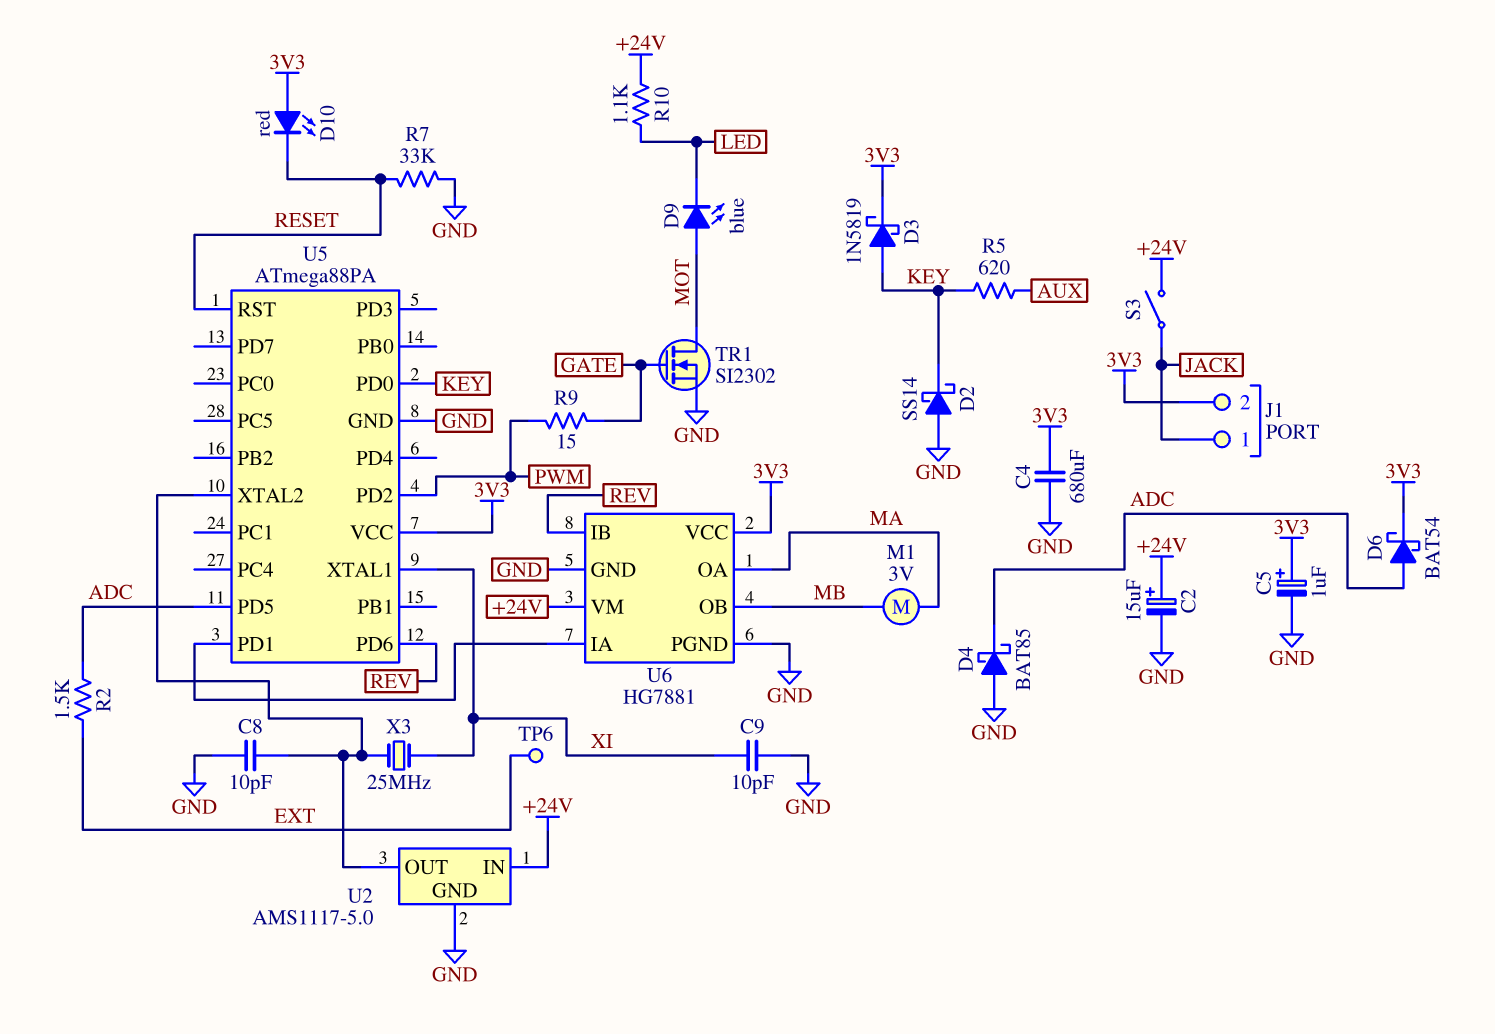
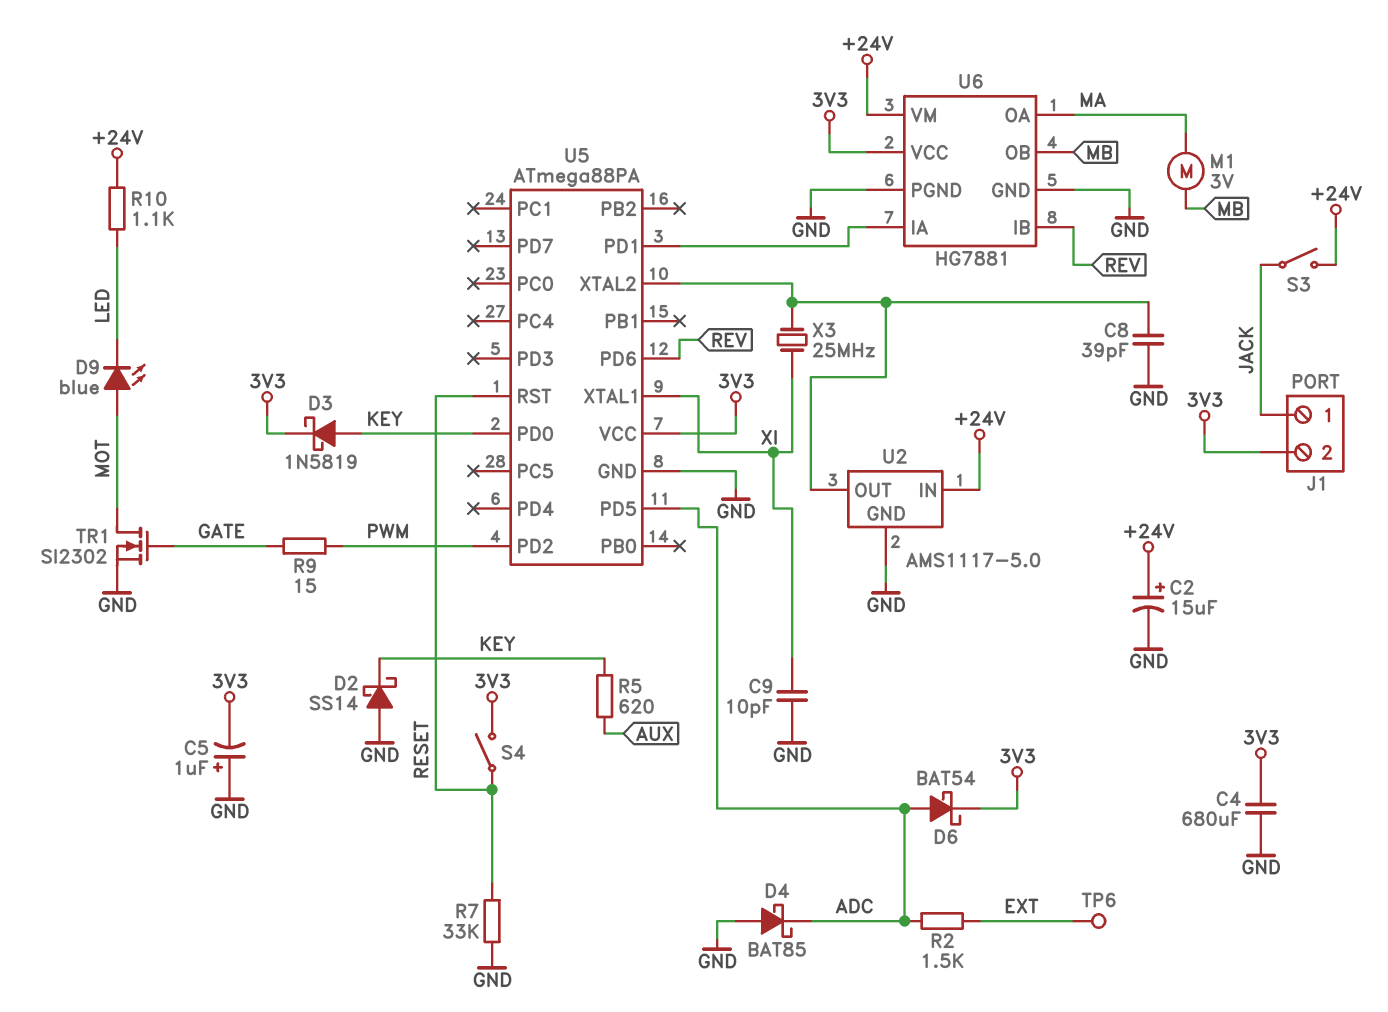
C5: 1uF (plus 3V3, minus GND) -> 1uF (plus GND, minus 3V3)
C8: 10pF (GND, U2/OUT) -> 39pF (GND, U2/OUT)
D10: LED red (A 3V3, K RESET) -> none
S4: none -> switch (3V3, RESET)

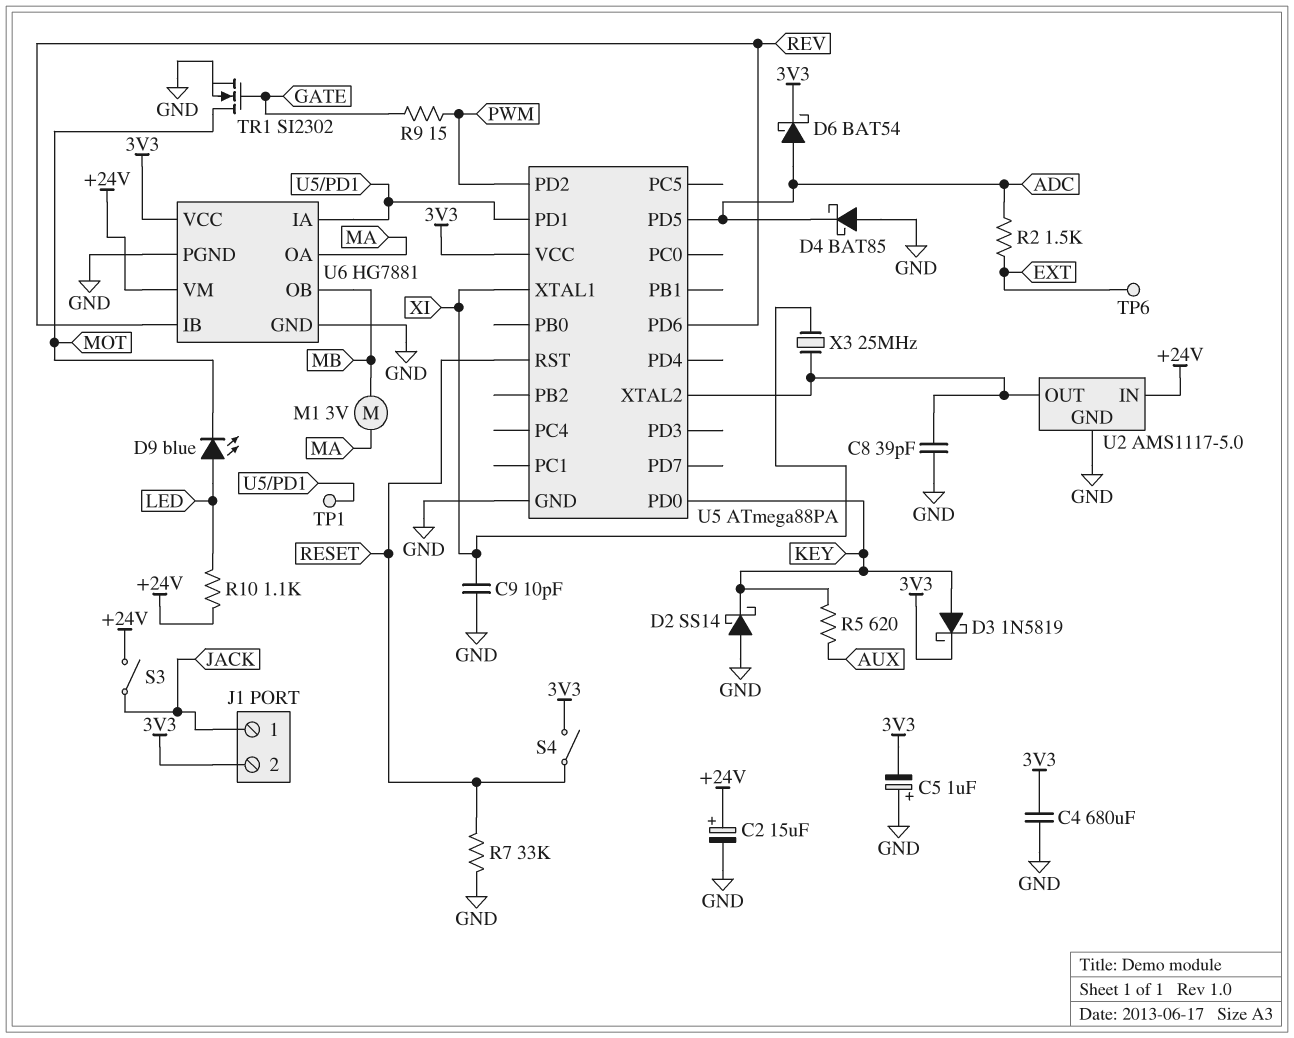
D9: LED blue (A MOT, K LED) -> LED blue (A LED, K MOT)
TP1: none -> test point (U5/PD1)

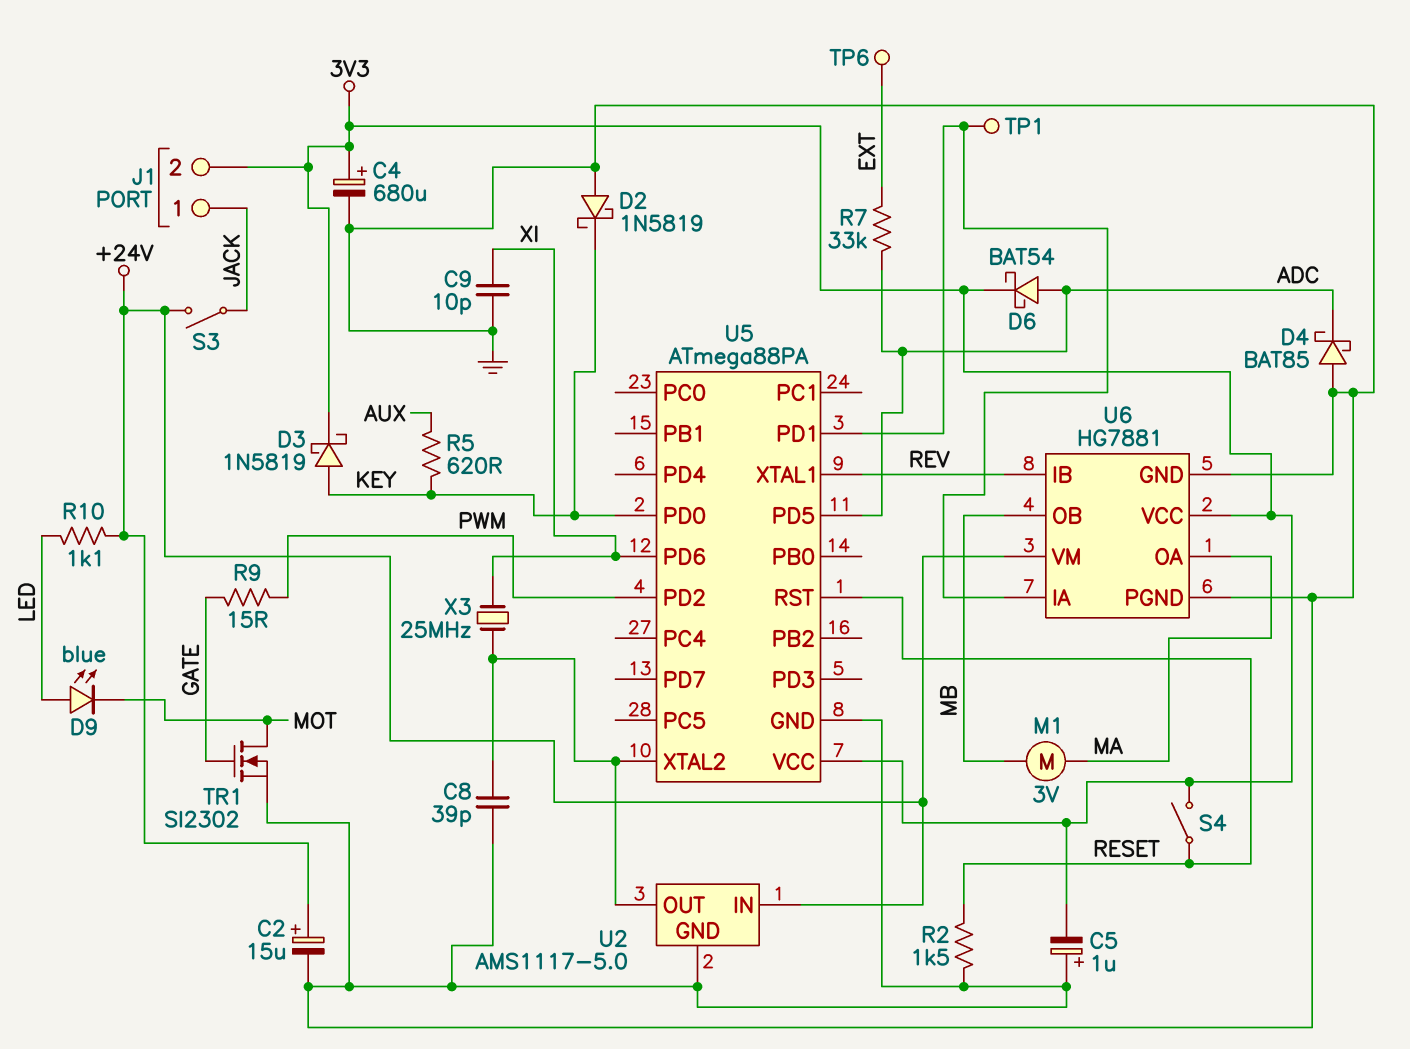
C4: 680uF (3V3, GND) -> 680uF (plus 3V3, minus GND)
D2: schottky SS14 (A GND, K KEY) -> schottky 1N5819 (A GND, K KEY)
R2: 1.5k (ADC, EXT) -> 1.5k (GND, RESET)
R7: 33k (GND, RESET) -> 33k (ADC, EXT)
U5 pin PD6: REV -> XI
U5 pin XTAL1: XI -> REV

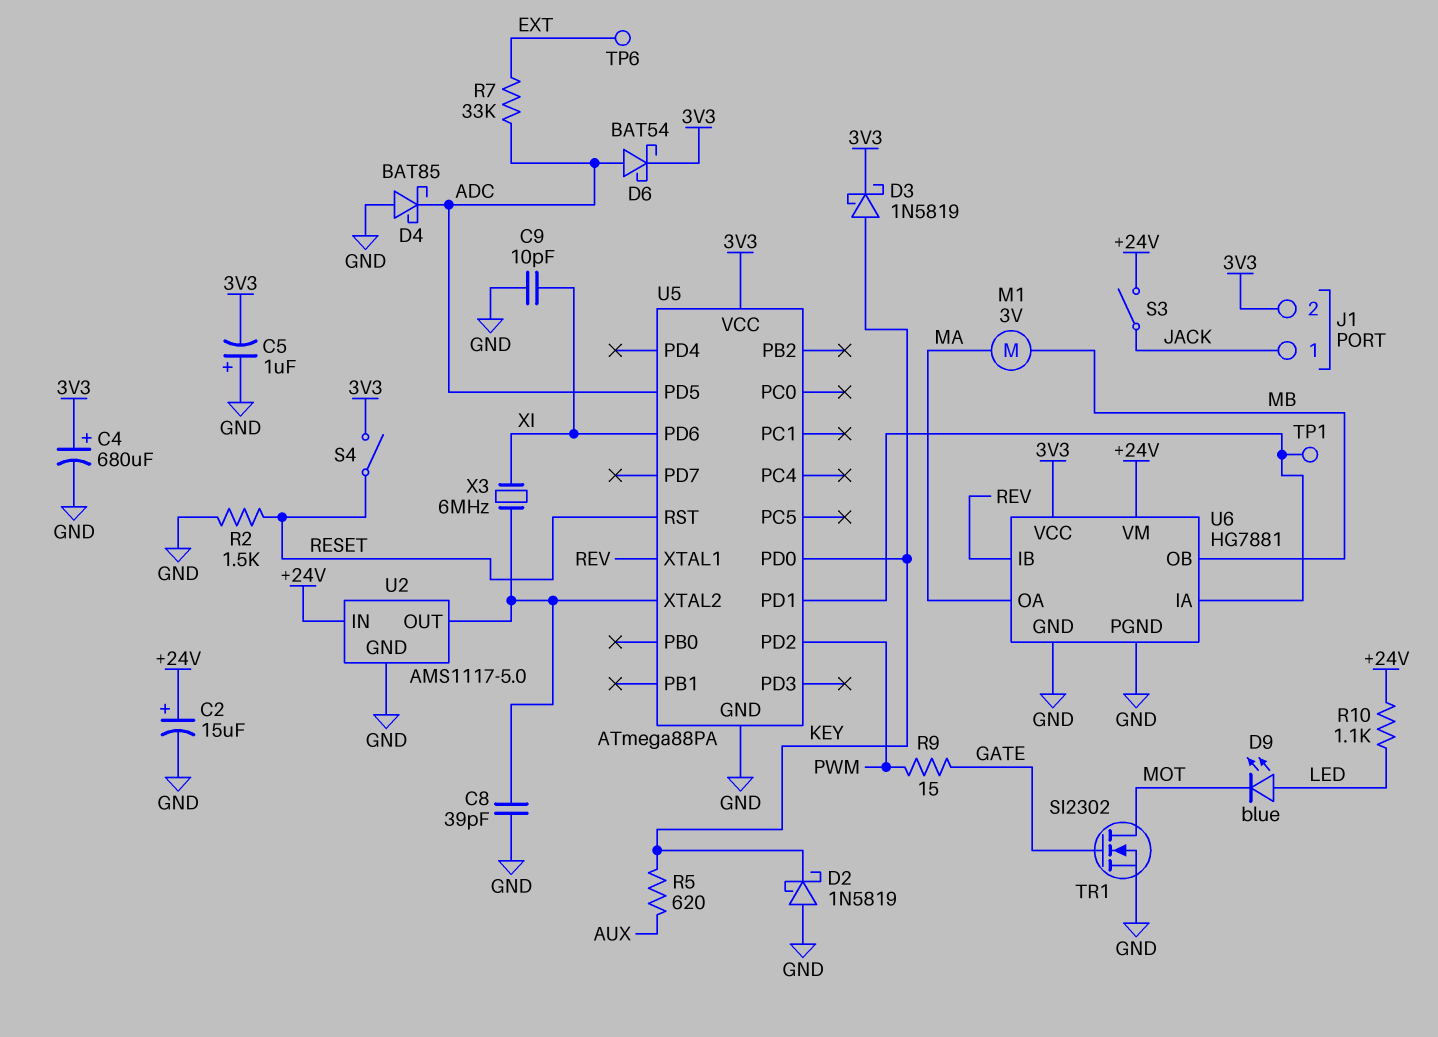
X3: 25MHz (U2/OUT, XI) -> 6MHz (U2/OUT, XI)

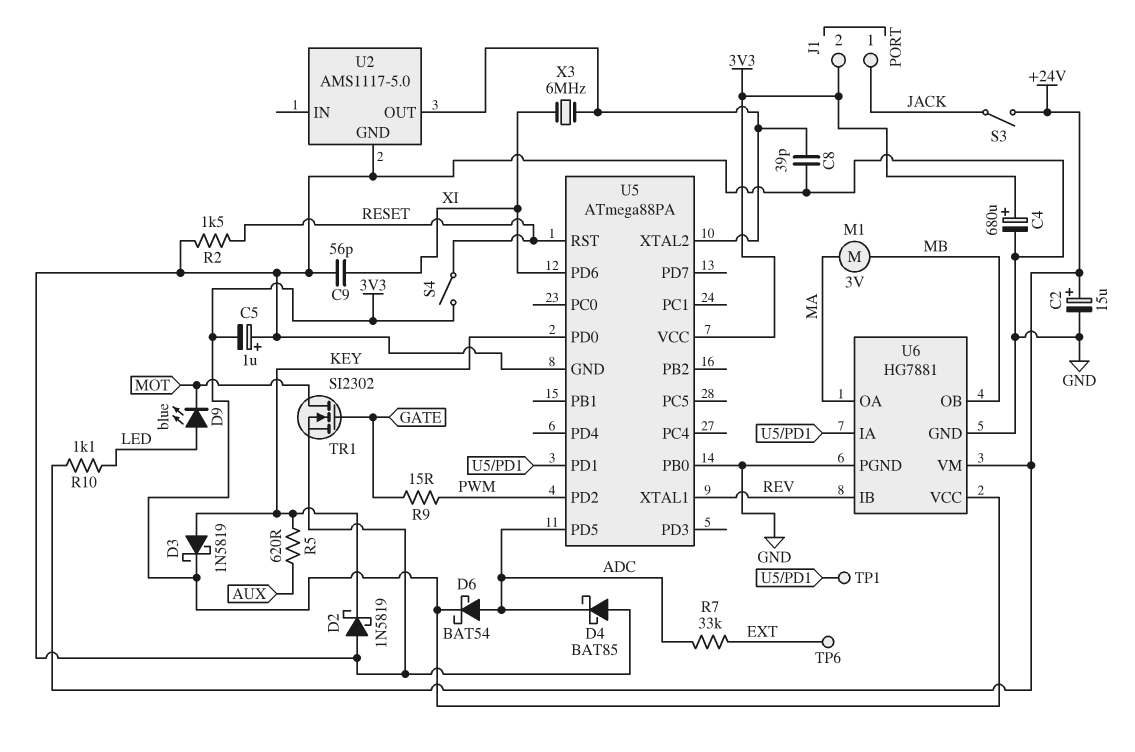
C9: 10pF (GND, XI) -> 56pF (GND, XI)
U2 pin IN: +24V -> none
U5 pin PB0: none -> GND

